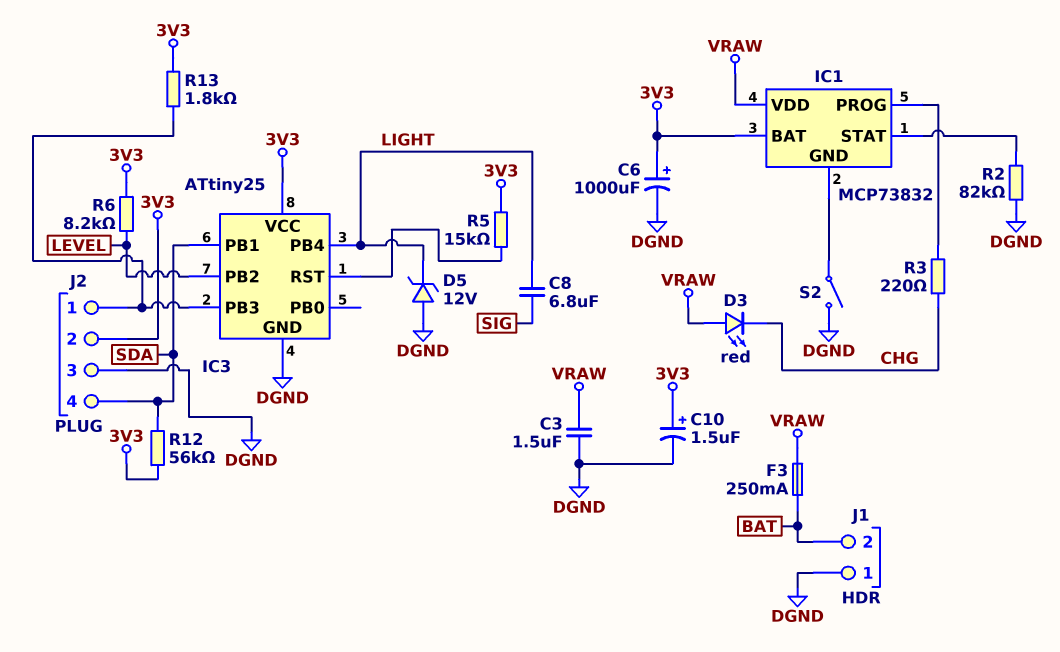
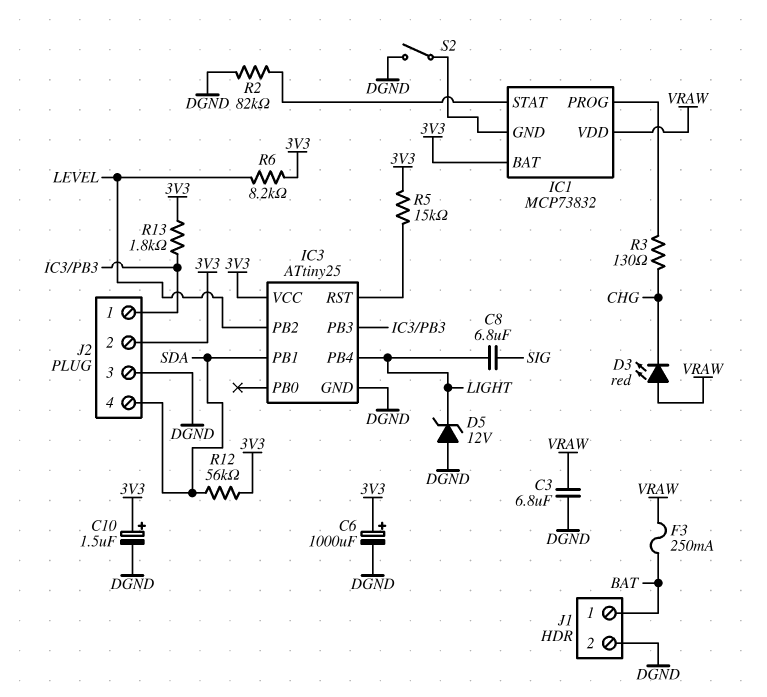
C3: 1.5uF (DGND, VRAW) -> 6.8uF (DGND, VRAW)
J1 pin 1: DGND -> BAT
J1 pin 2: BAT -> DGND
R3: 220 (CHG, IC1/PROG) -> 130 (CHG, IC1/PROG)

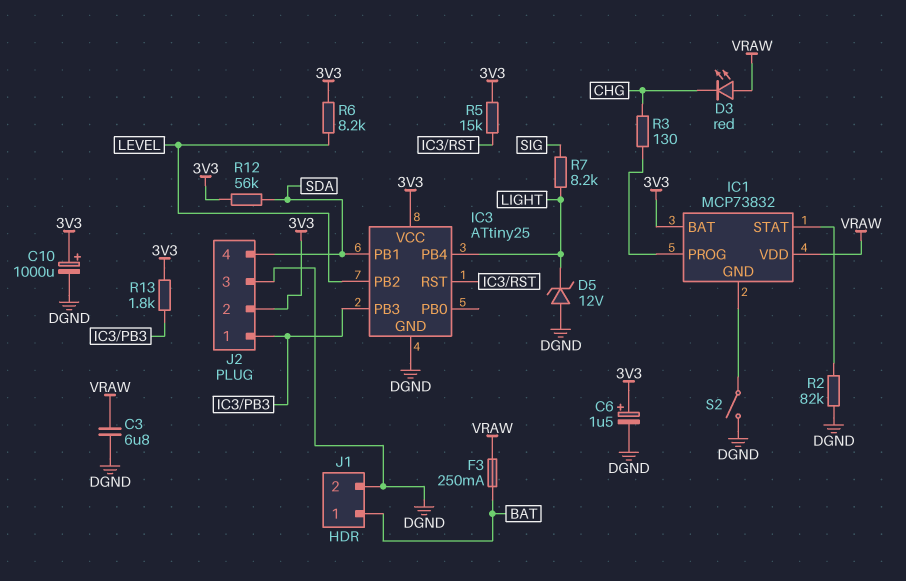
C6: 1000uF (plus 3V3, minus DGND) -> 1.5uF (plus 3V3, minus DGND)
C8: 6.8uF (LIGHT, SIG) -> none
C10: 1.5uF (plus 3V3, minus DGND) -> 1000uF (plus 3V3, minus DGND)
R7: none -> 8.2k (LIGHT, SIG)

